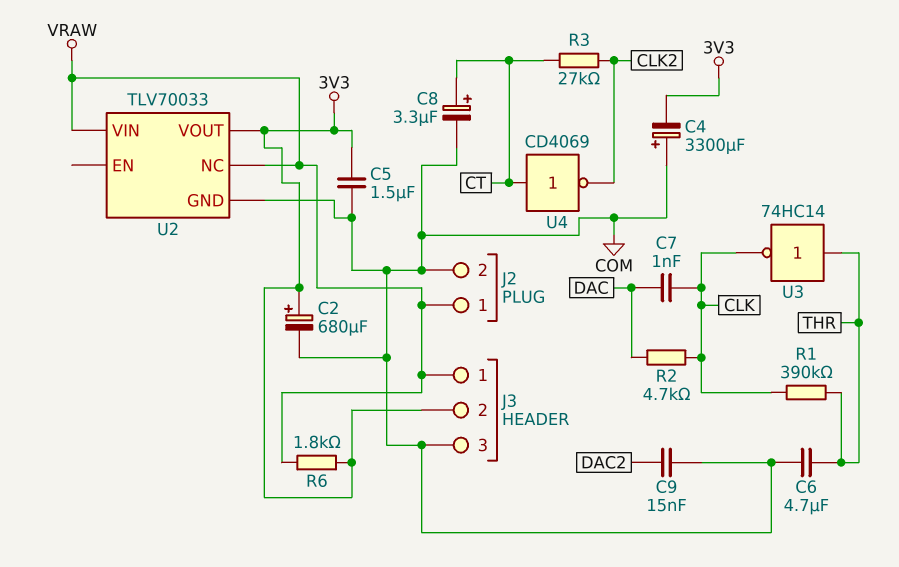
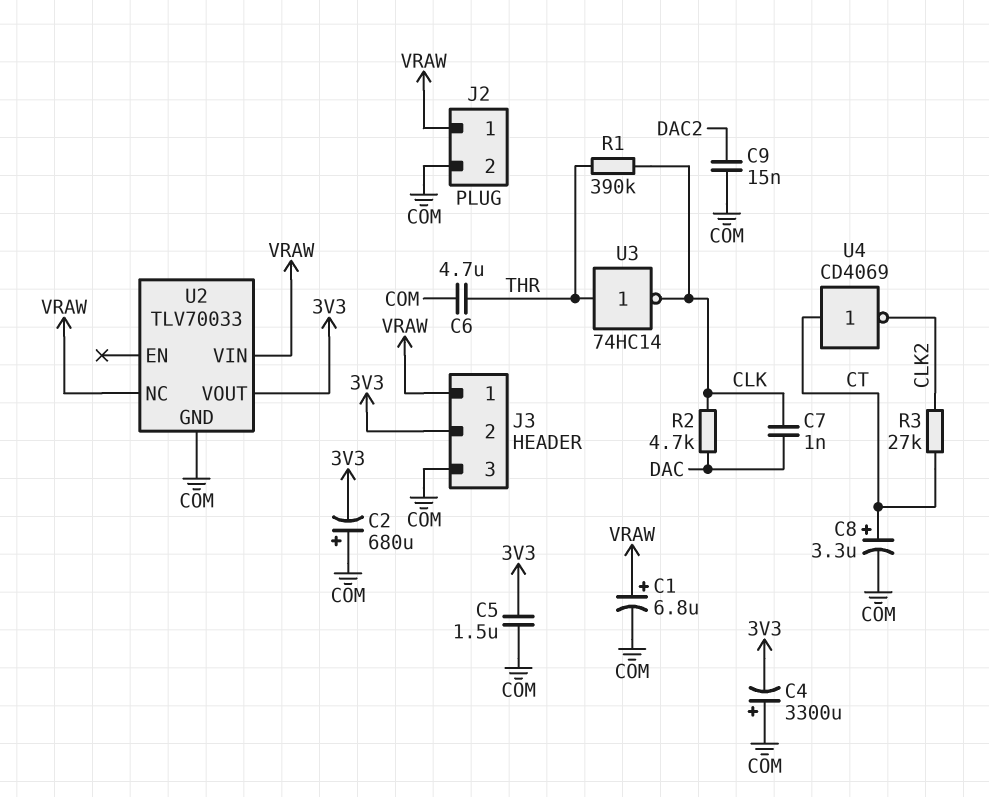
C1: none -> 6.8uF (plus VRAW, minus COM)
C2: 680uF (plus 3V3, minus COM) -> 680uF (plus COM, minus 3V3)
R6: 1.8k (3V3, VRAW) -> none

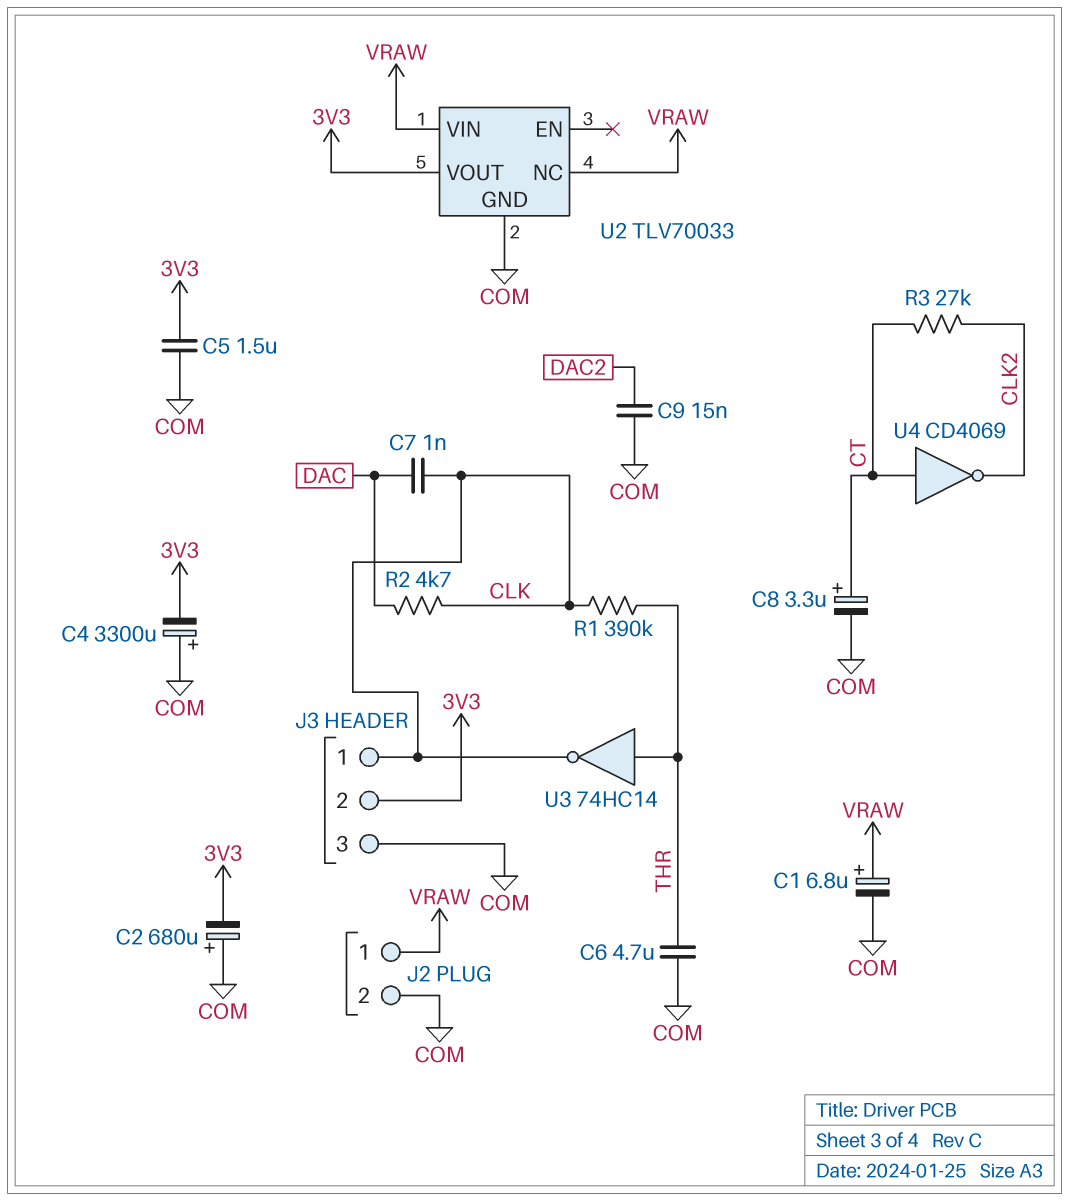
J3 pin 1: VRAW -> CLK

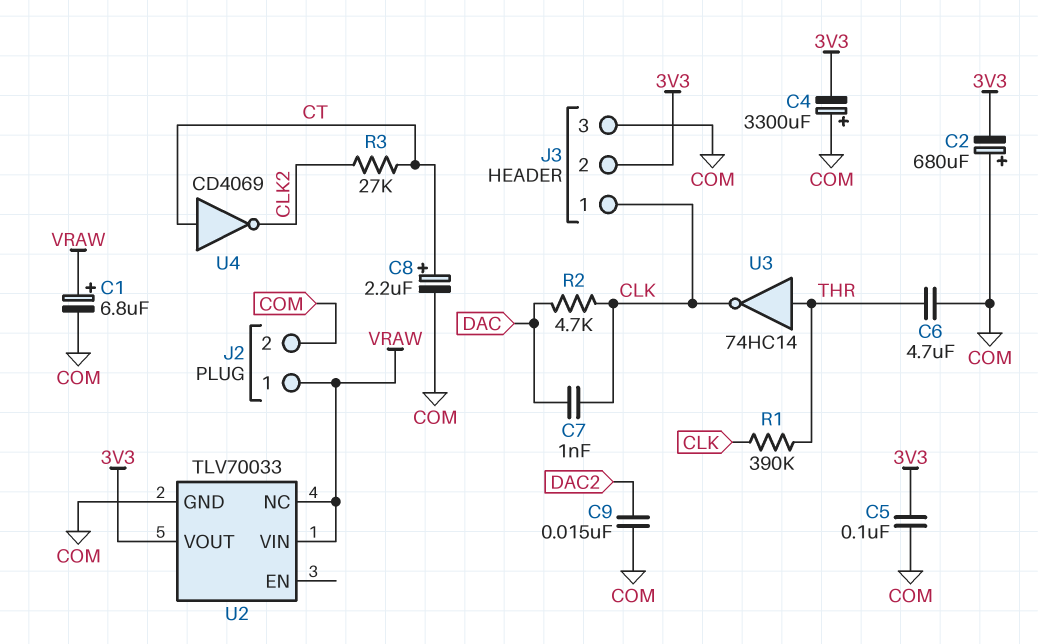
C5: 1.5uF (3V3, COM) -> 100nF (3V3, COM)
C8: 3.3uF (plus CT, minus COM) -> 2.2uF (plus CT, minus COM)

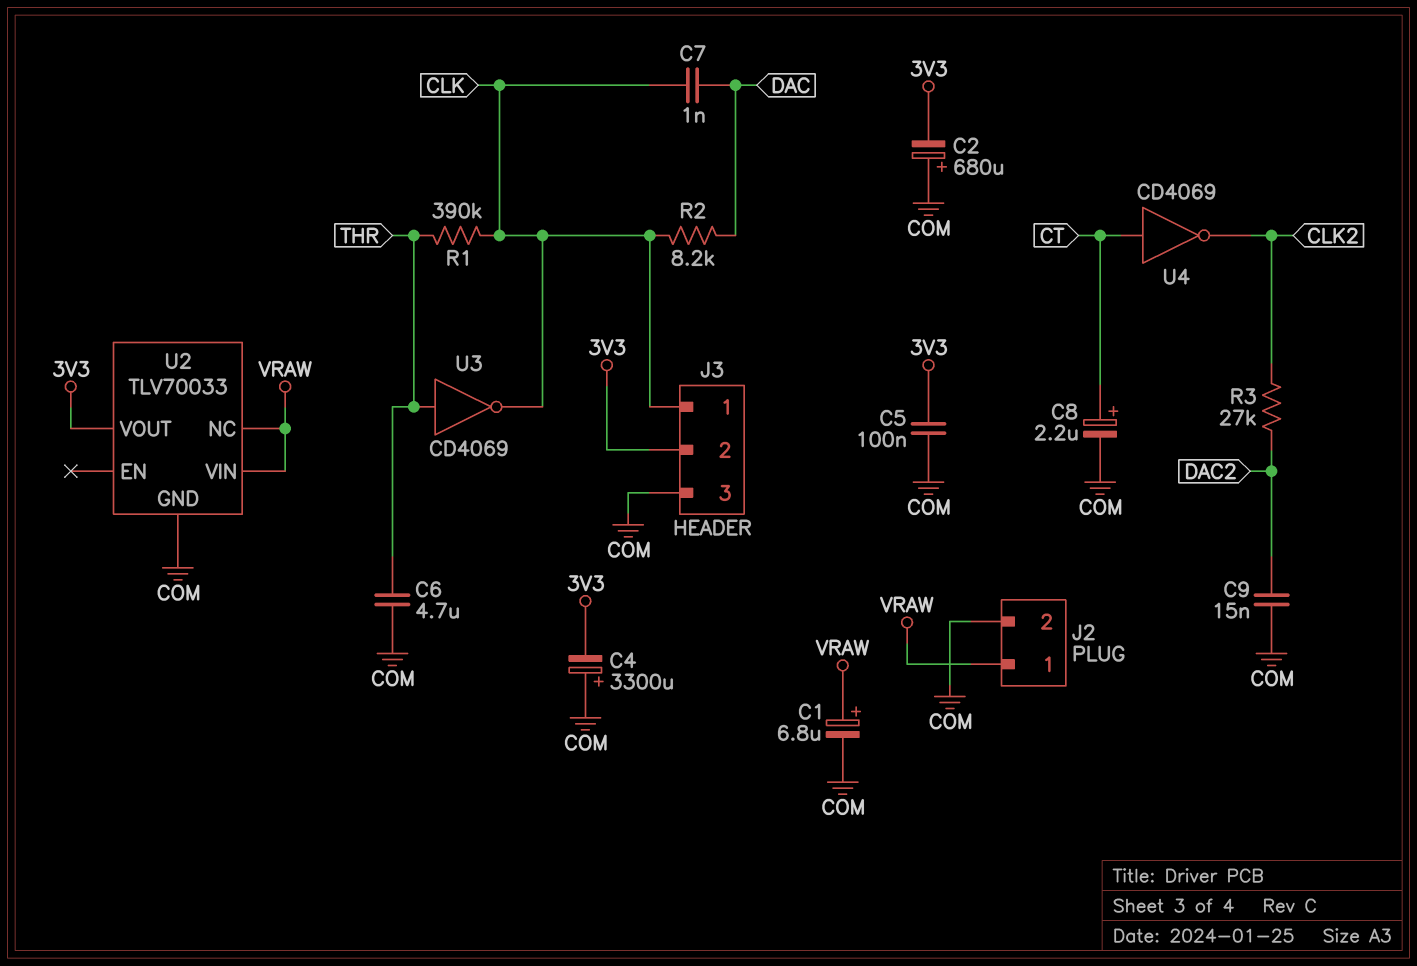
R2: 4.7k (CLK, DAC) -> 8.2k (CLK, DAC)
R3: 27k (CLK2, CT) -> 27k (CLK2, DAC2)
U3: NOT 74HC14 (in THR, out CLK) -> NOT CD4069 (in THR, out CLK)

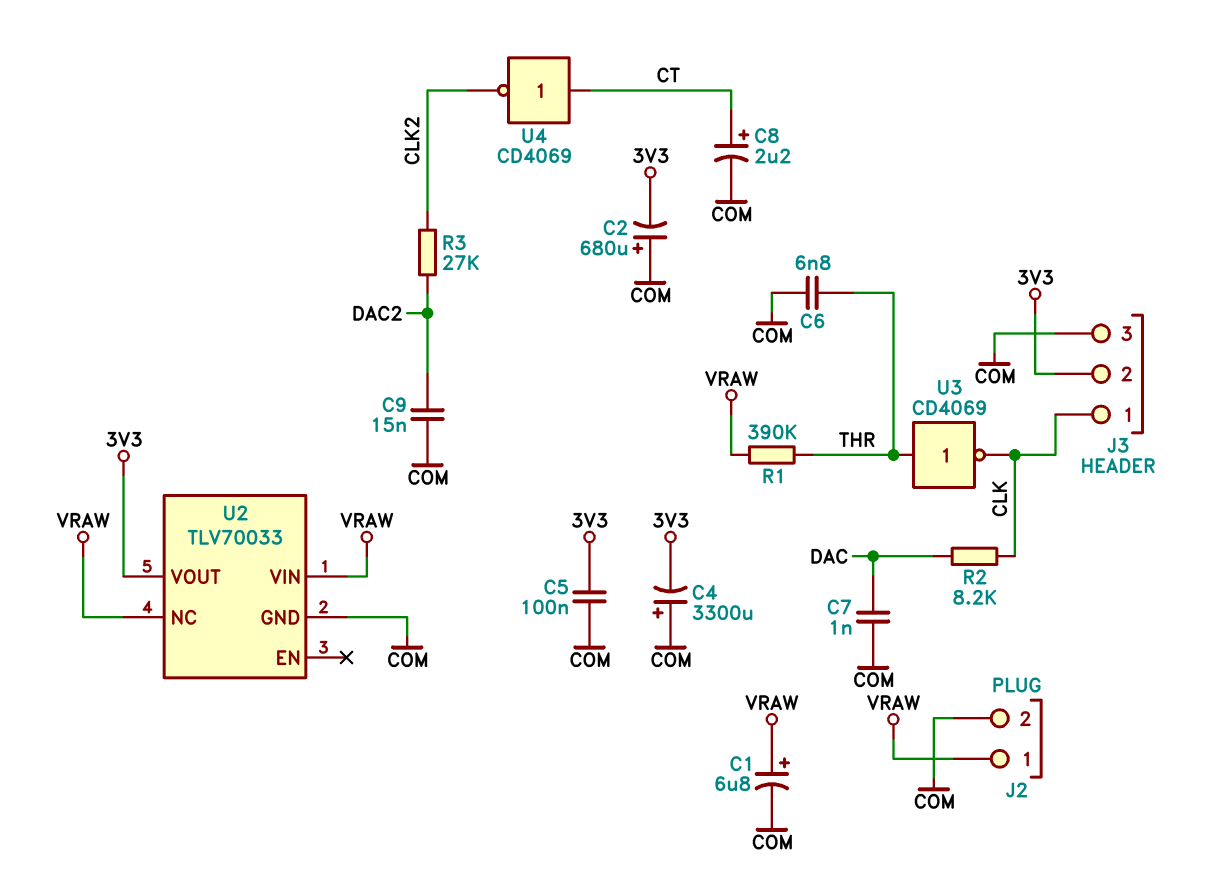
C6: 4.7uF (COM, THR) -> 6.8nF (COM, THR)
C7: 1nF (CLK, DAC) -> 1nF (COM, DAC)
R1: 390k (CLK, THR) -> 390k (THR, VRAW)

